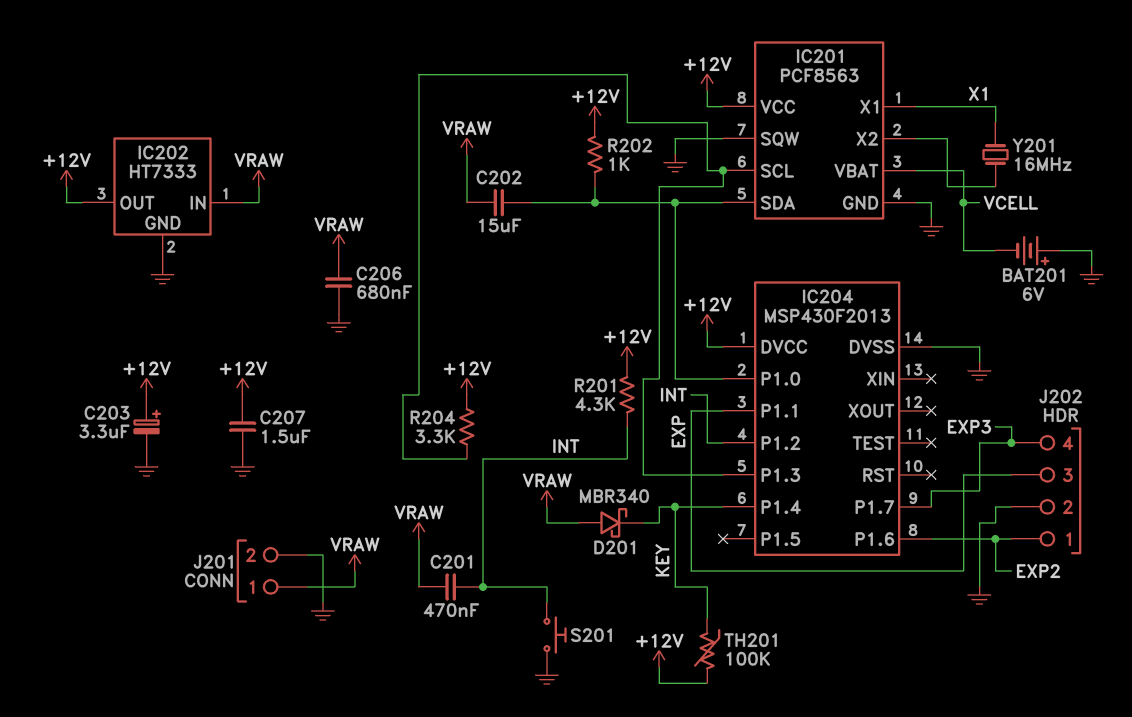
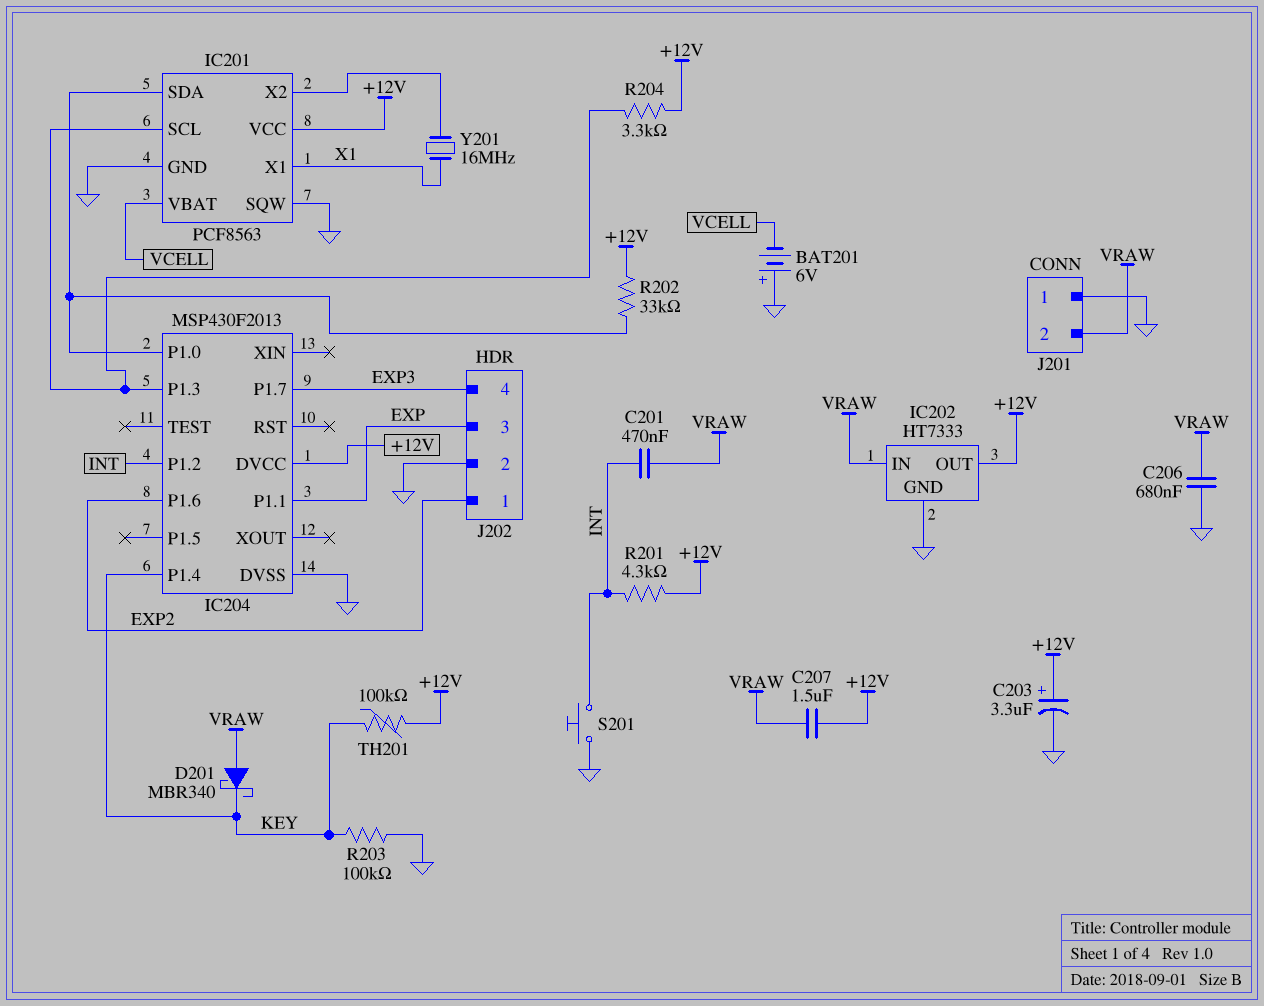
C202: 15uF (IC201/SDA, VRAW) -> none
C207: 1.5uF (+12V, GND) -> 1.5uF (+12V, VRAW)
J201 pin 1: VRAW -> GND
J201 pin 2: GND -> VRAW
R202: 1k (+12V, IC201/SDA) -> 33k (+12V, IC201/SDA)
R203: none -> 100k (GND, KEY)

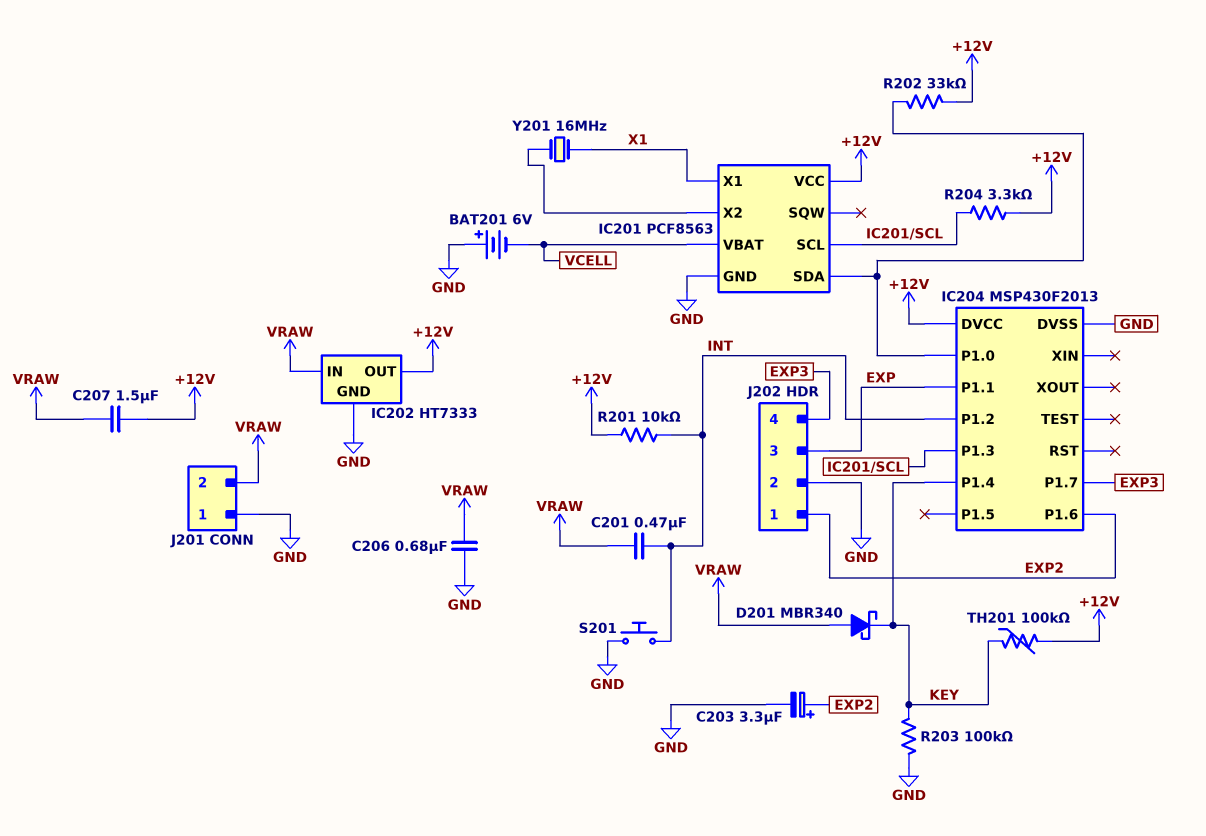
C203: 3.3uF (plus +12V, minus GND) -> 3.3uF (plus EXP2, minus GND)
IC201 pin SQW: GND -> none
R201: 4.3k (+12V, INT) -> 10k (+12V, INT)

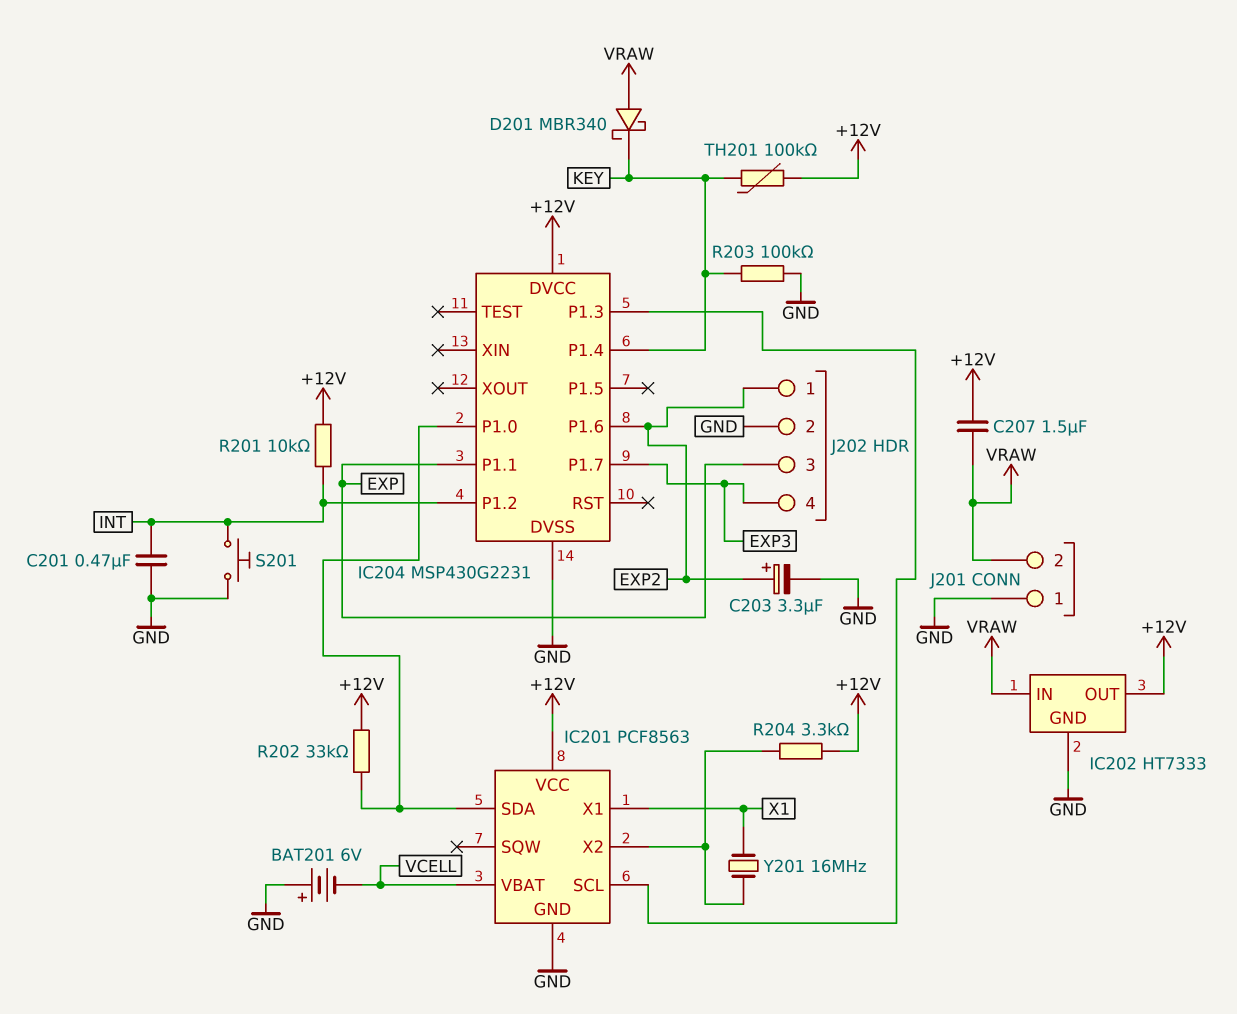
C201: 470nF (INT, VRAW) -> 470nF (GND, INT)
C206: 680nF (GND, VRAW) -> none
IC204: MSP430F2013 -> MSP430G2231
R204: 3.3k (+12V, IC201/SCL) -> 3.3k (+12V, IC201/X2)

